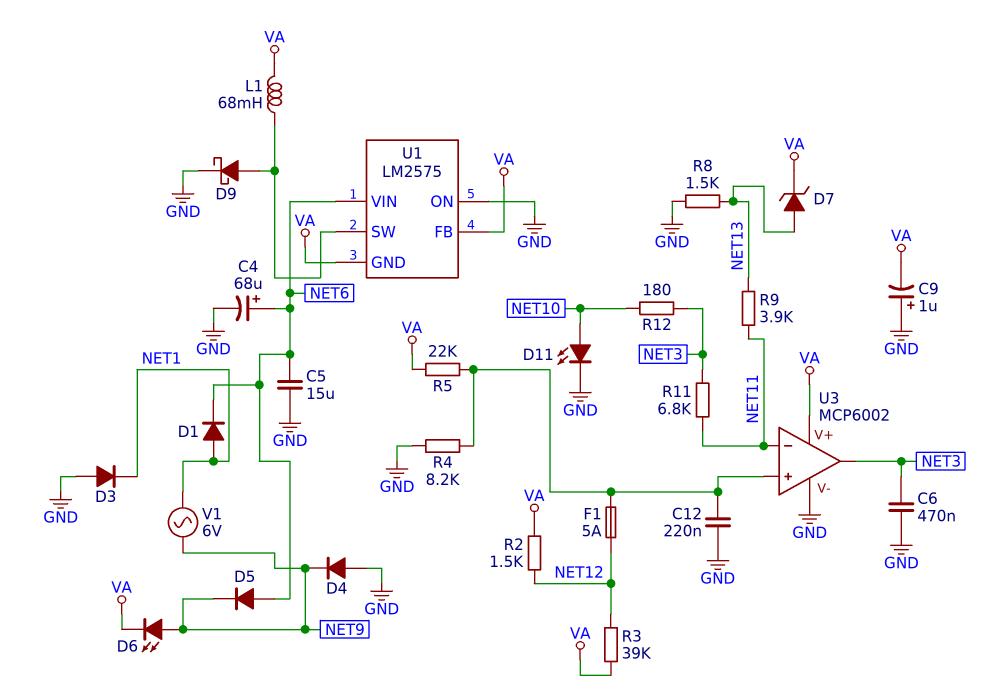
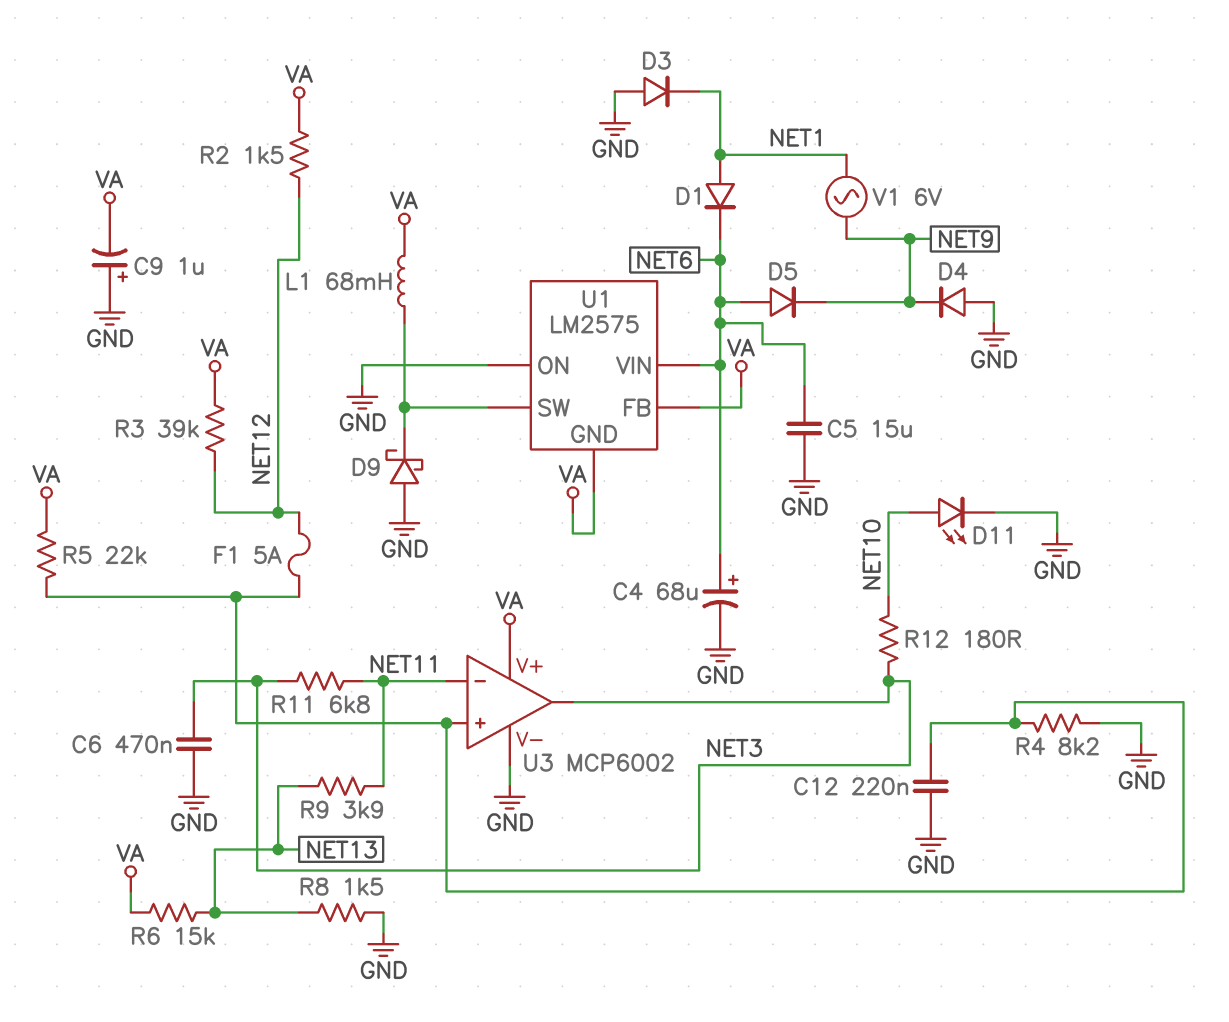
D6: LED (A NET9, K VA) -> none
D7: zener (A NET13, K VA) -> none
D9: schottky (A U1/SW, K GND) -> schottky (A GND, K U1/SW)
R6: none -> 15k (NET13, VA)

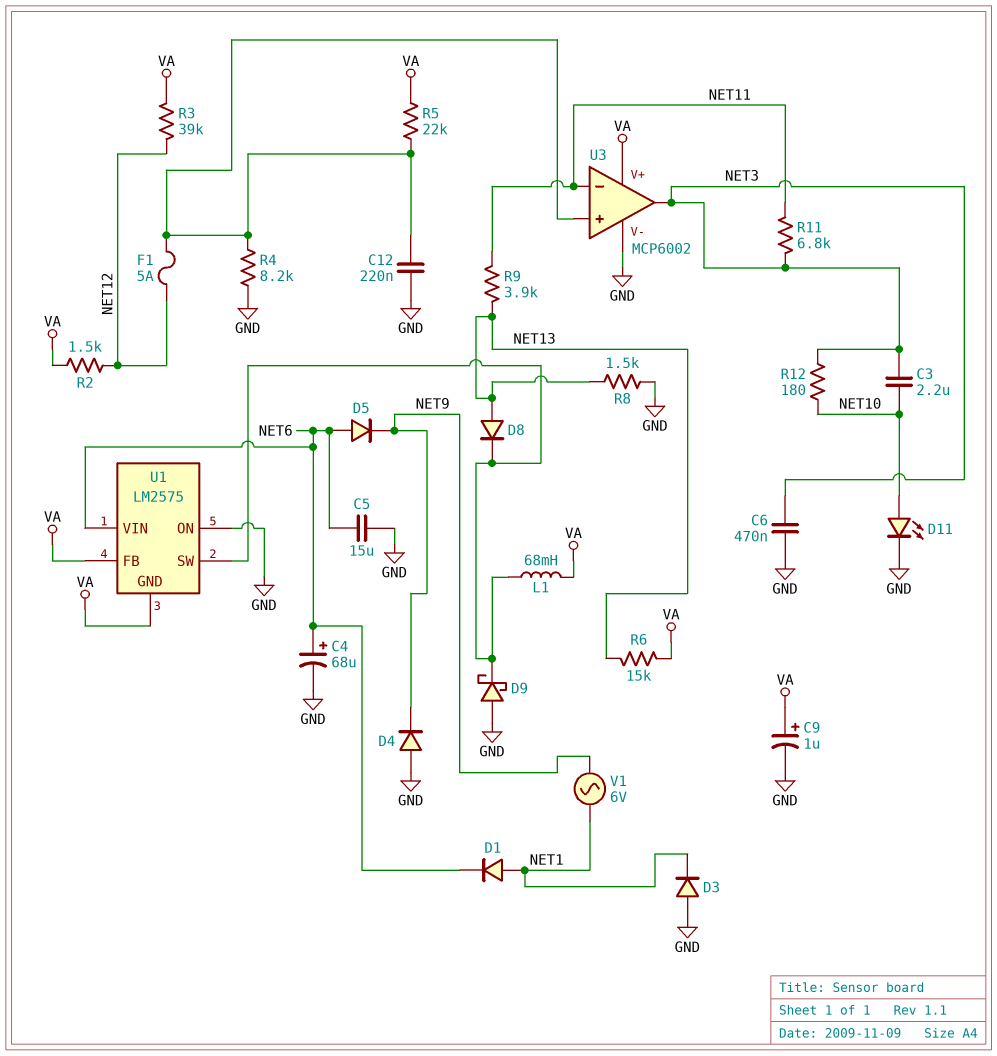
C3: none -> 2.2uF (NET3, NET10)
C9: 1uF (plus GND, minus VA) -> 1uF (plus VA, minus GND)
D8: none -> diode (A NET13, K U1/SW)

